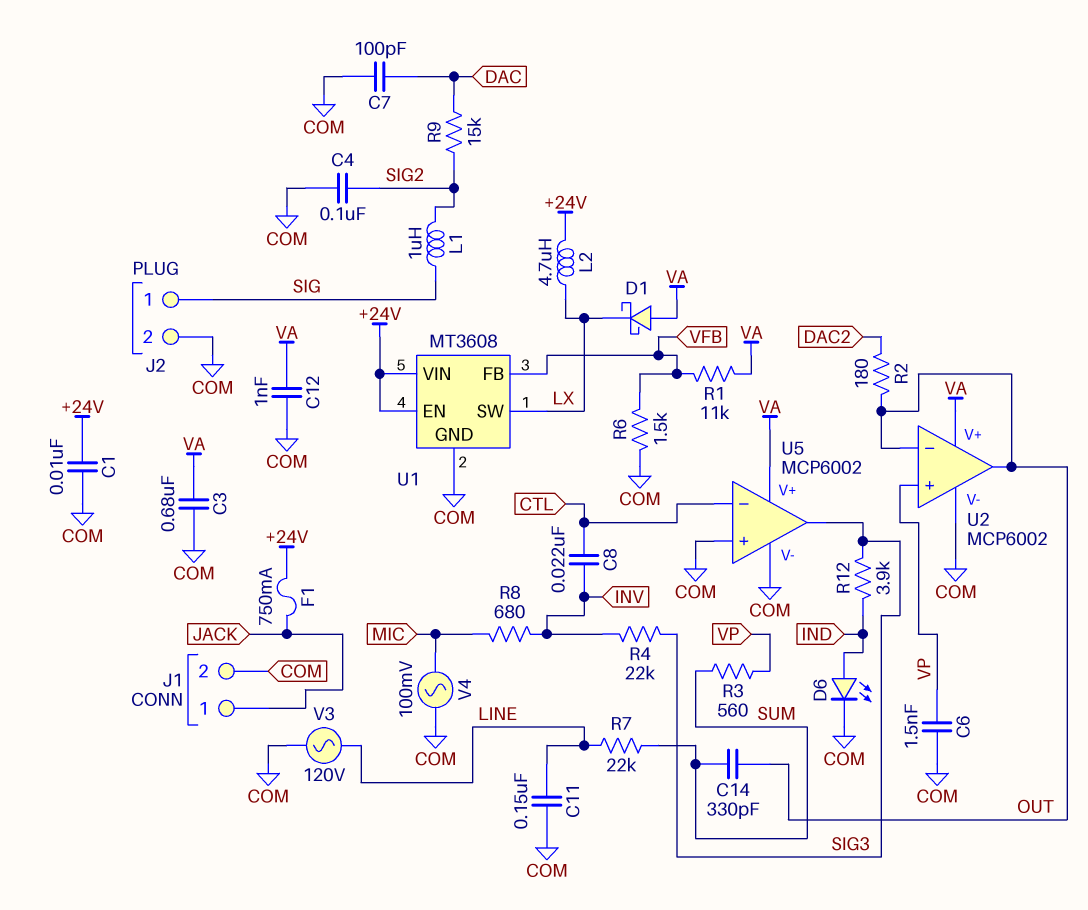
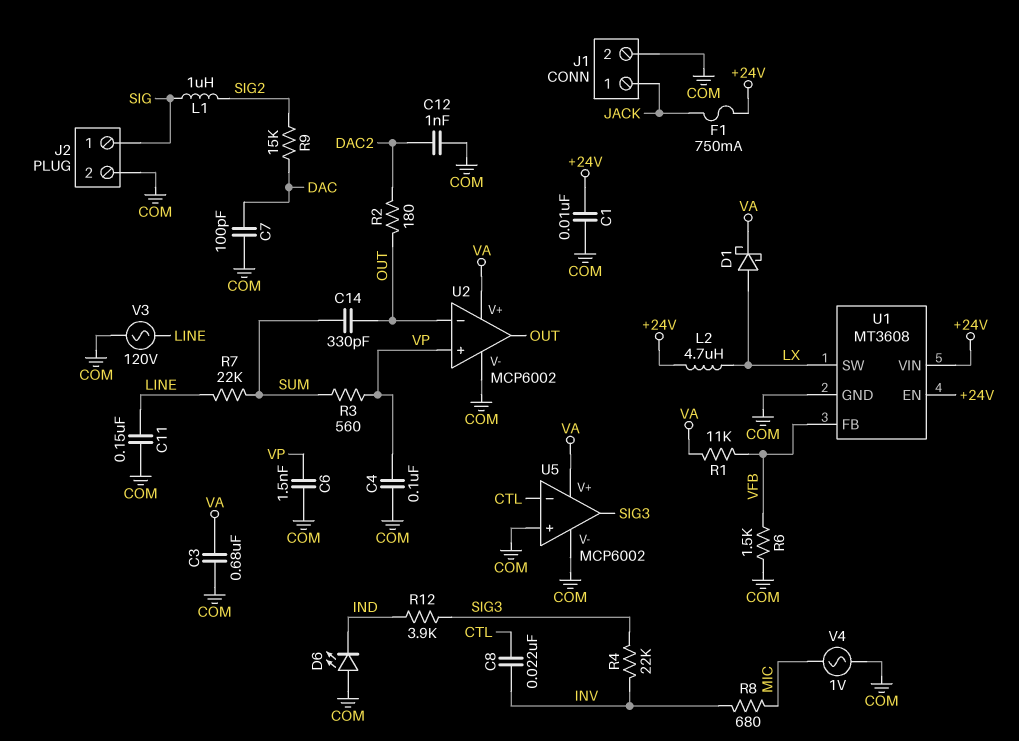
C4: 100nF (COM, SIG2) -> 100nF (COM, VP)
C12: 1nF (COM, VA) -> 1nF (COM, DAC2)
D1: schottky (A VA, K LX) -> schottky (A LX, K VA)
D6: LED (A IND, K COM) -> LED (A COM, K IND)
V4: AC 100mV (COM, MIC) -> AC 1V (COM, MIC)

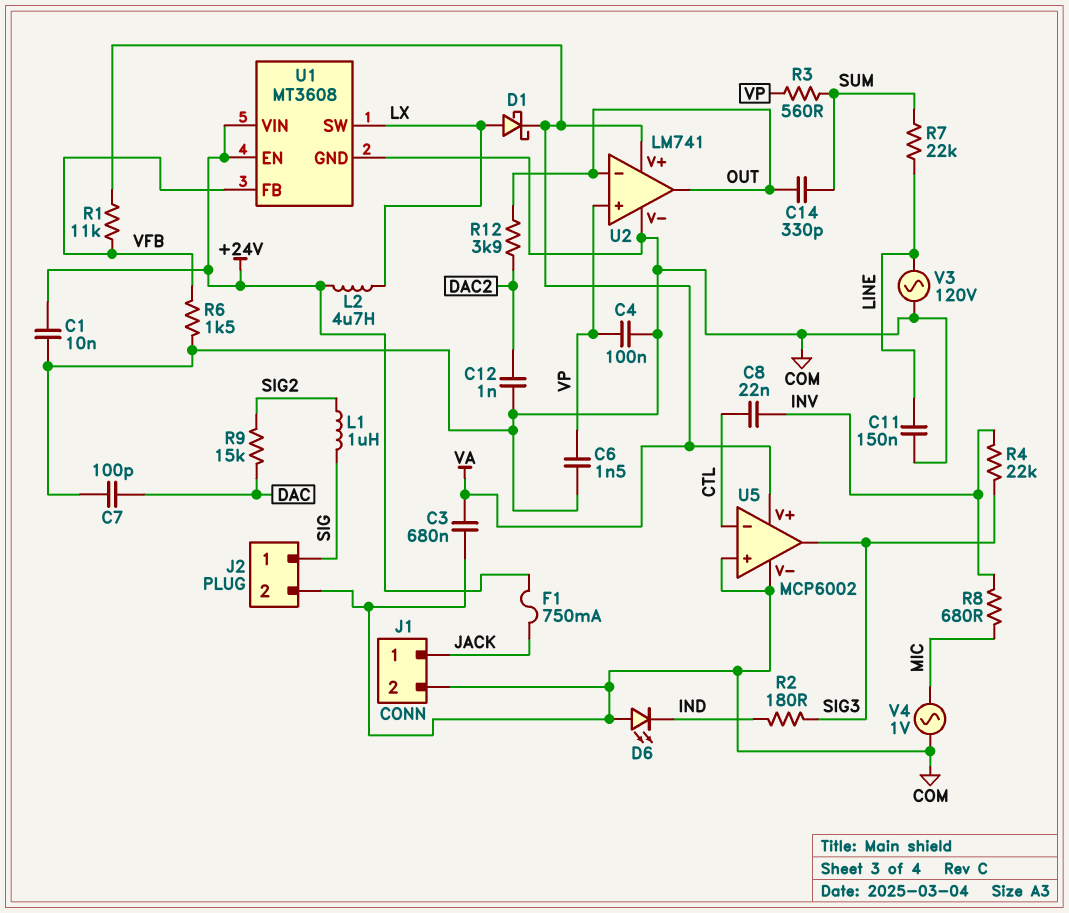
R2: 180 (DAC2, OUT) -> 180 (IND, SIG3)
R12: 3.9k (IND, SIG3) -> 3.9k (DAC2, OUT)
U2: MCP6002 -> LM741

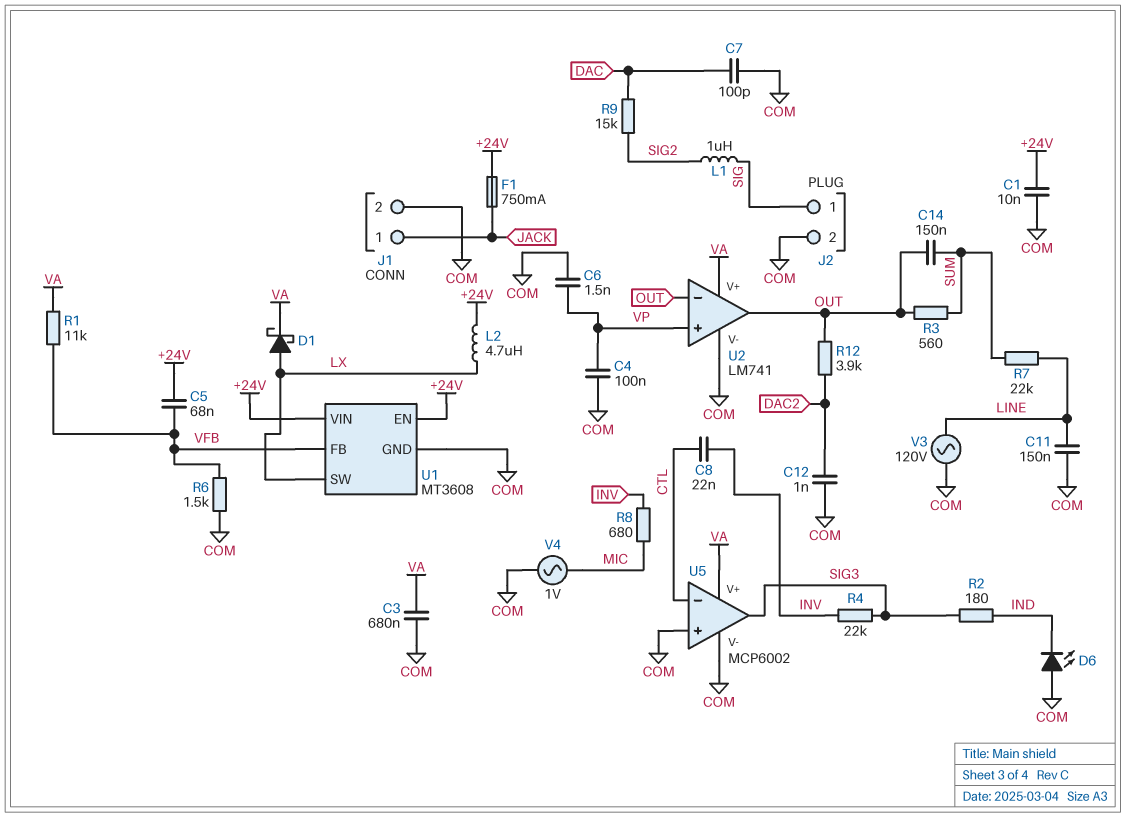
C5: none -> 68nF (+24V, VFB)
C14: 330pF (OUT, SUM) -> 150nF (OUT, SUM)
R3: 560 (SUM, VP) -> 560 (OUT, SUM)

